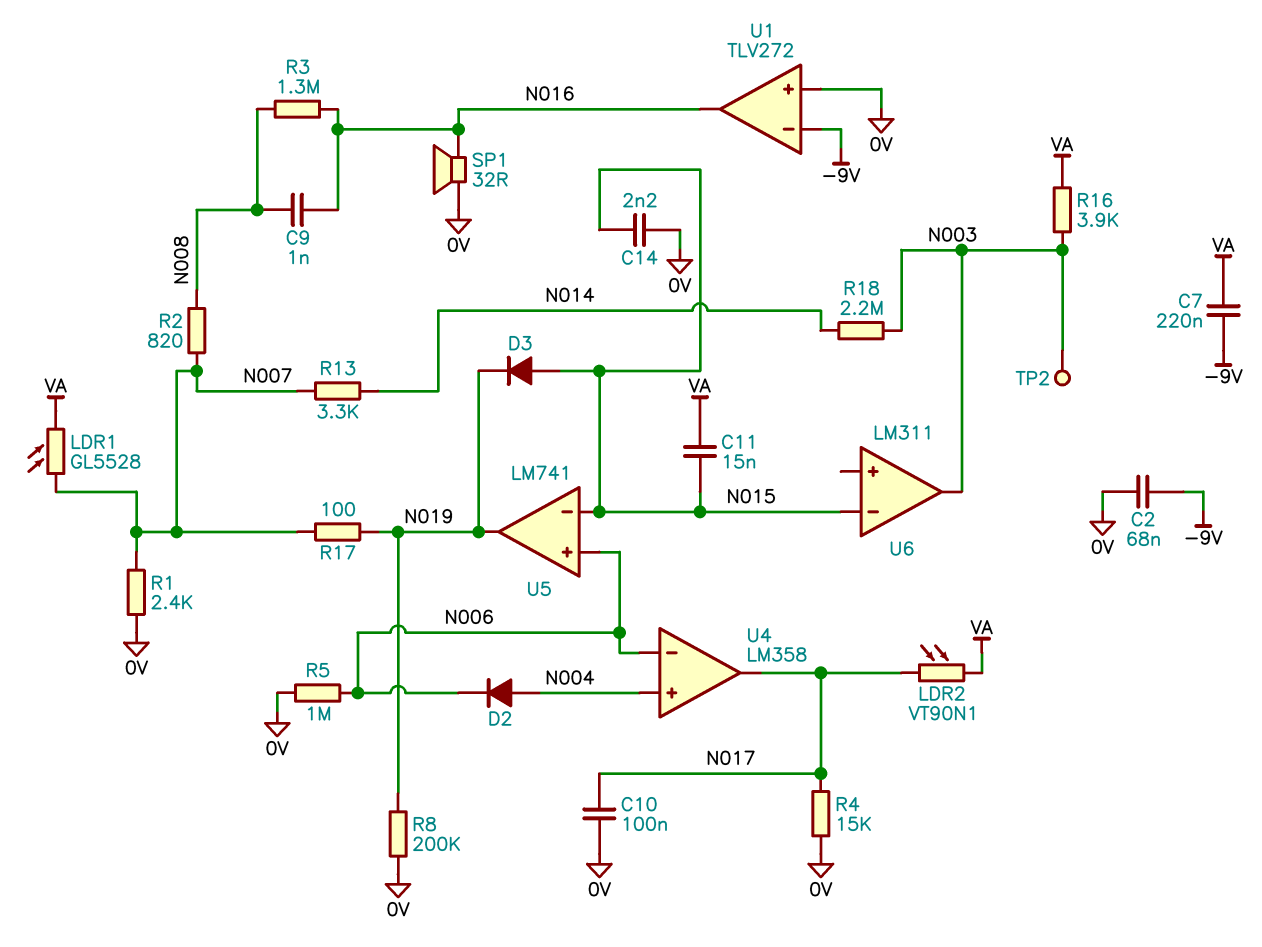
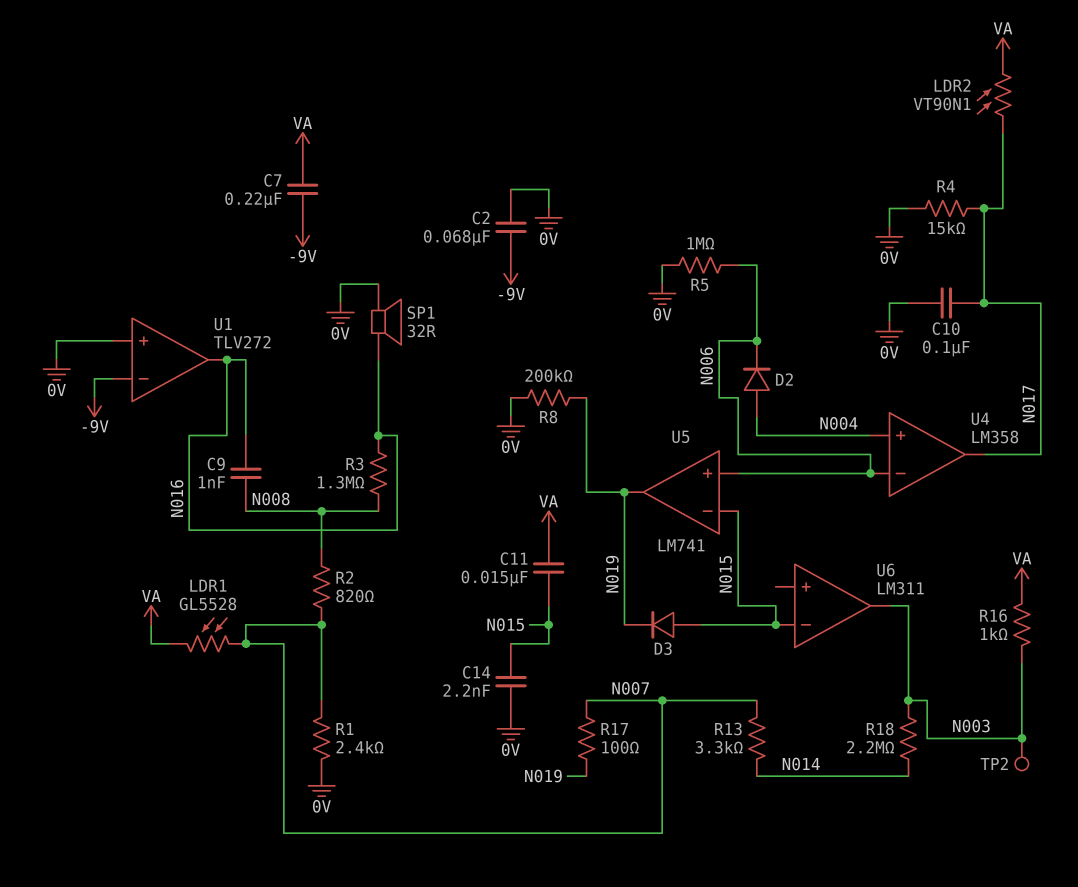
R16: 3.9k (N003, VA) -> 1k (N003, VA)

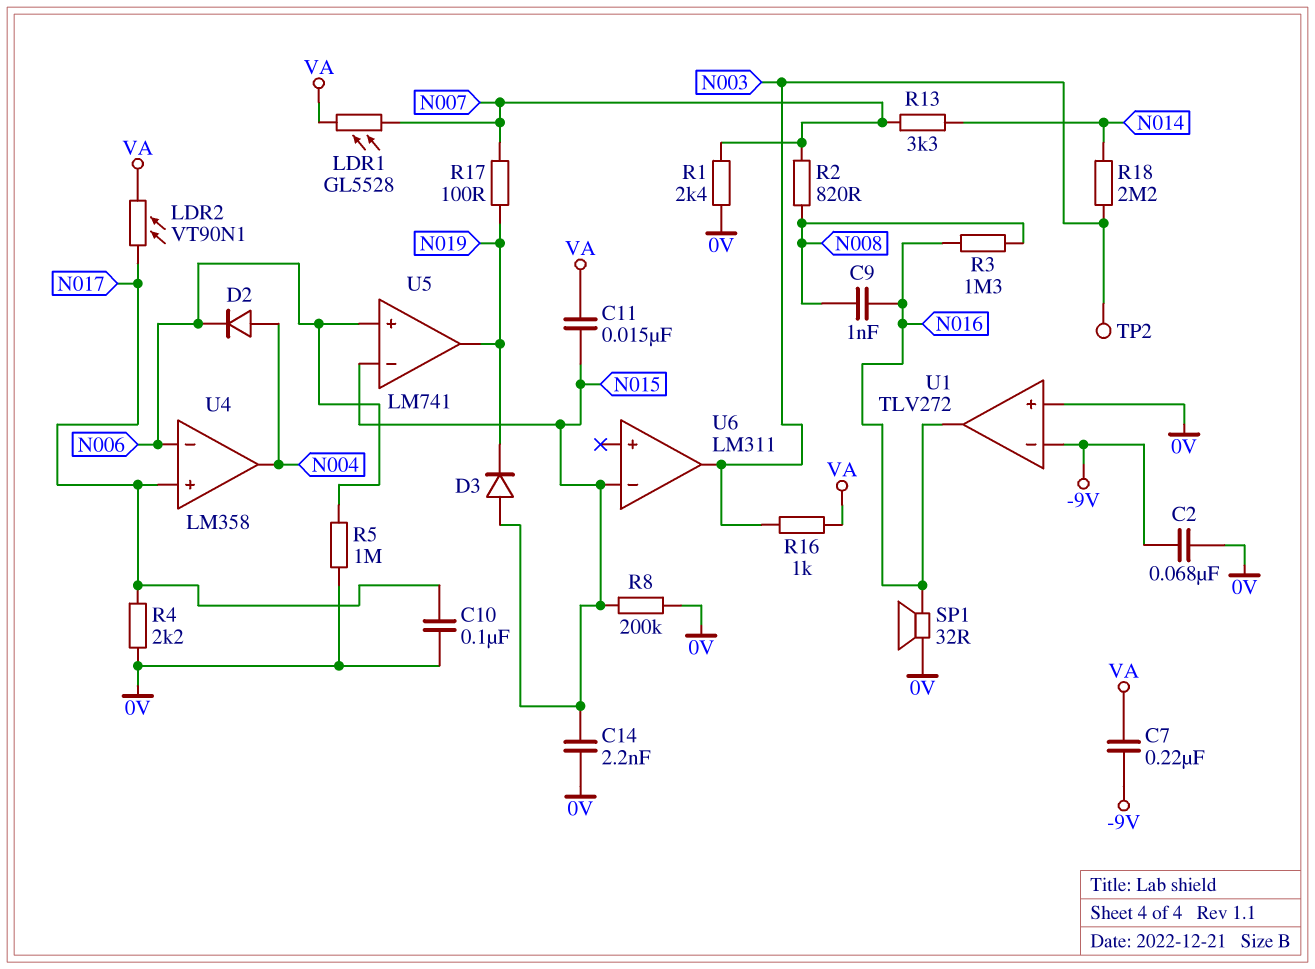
R4: 15k (0V, N017) -> 2.2k (0V, N017)
R8: 200k (0V, N019) -> 200k (0V, N015)
U4 pin in+: N004 -> N017
U4 pin out: N017 -> N004

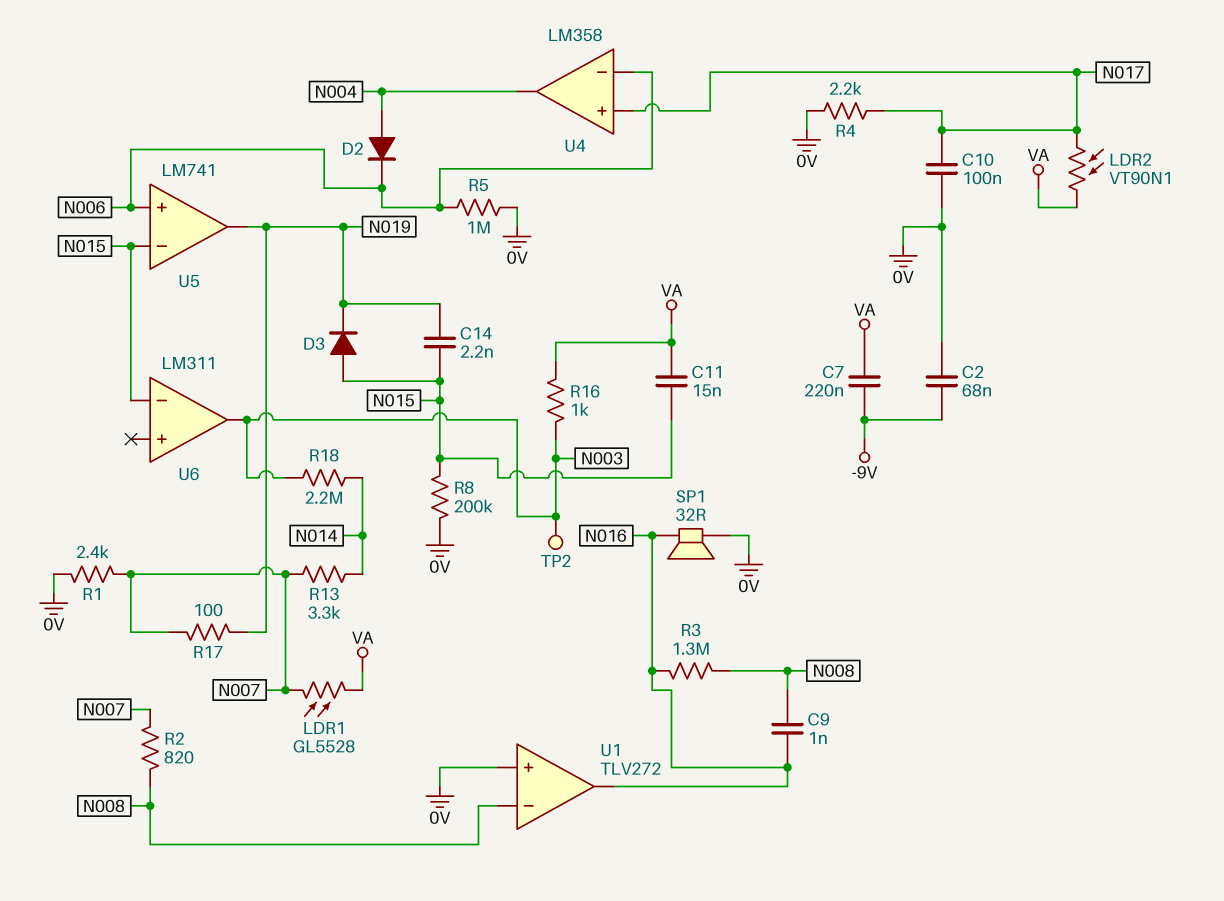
C14: 2.2nF (0V, N015) -> 2.2nF (N015, N019)
U1 pin in-: -9V -> N008

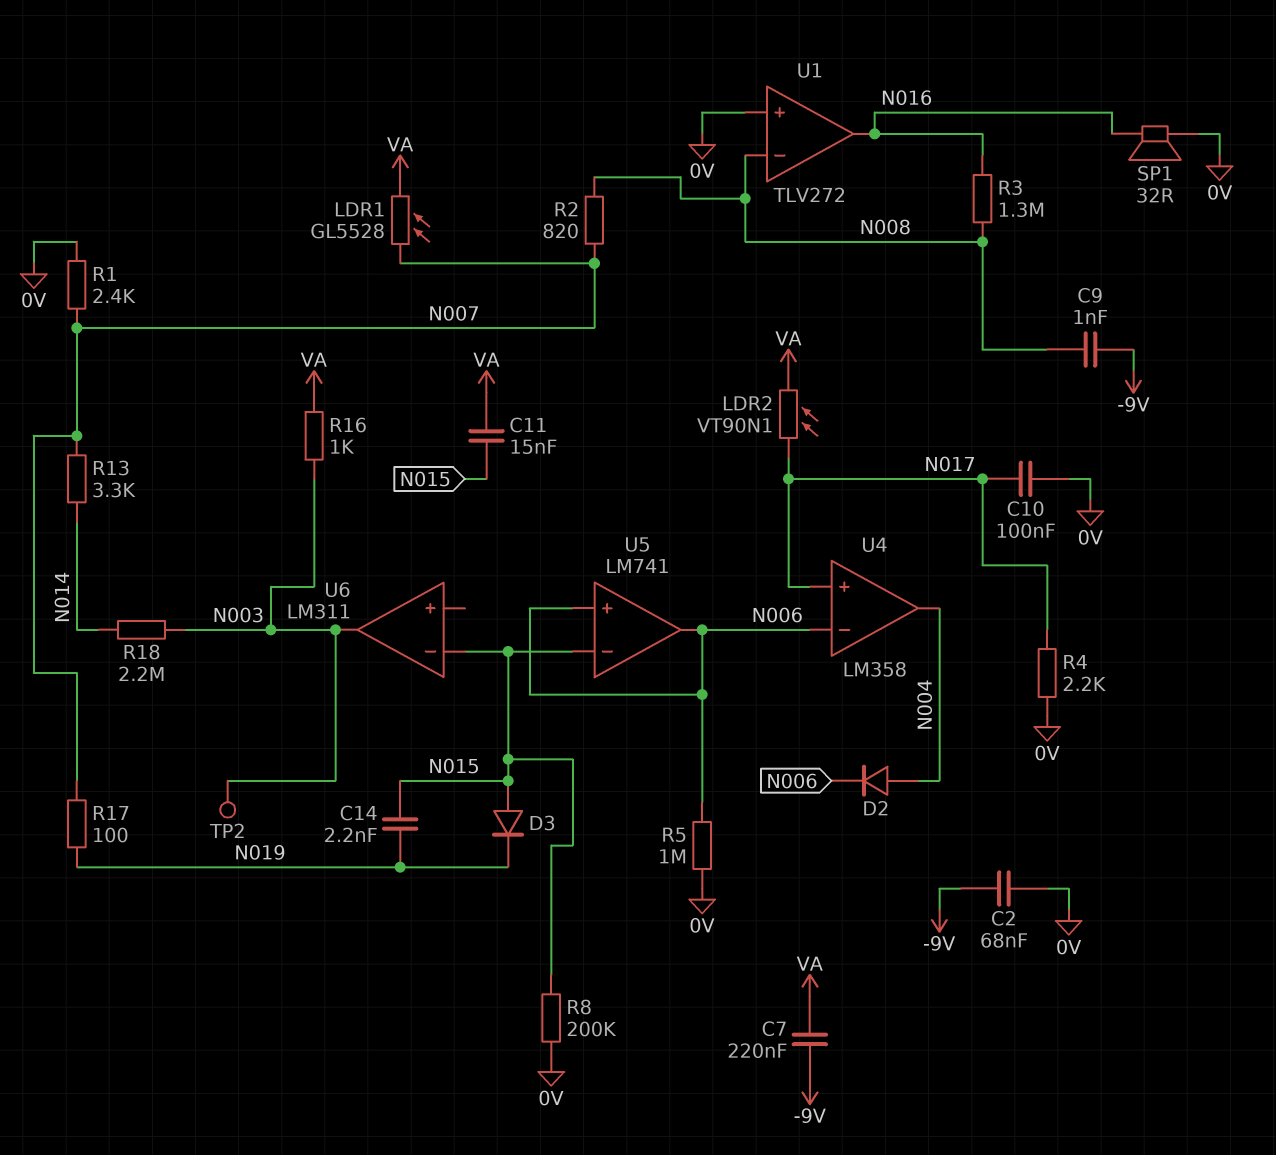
C9: 1nF (N008, N016) -> 1nF (-9V, N008)
U5 pin out: N019 -> N006

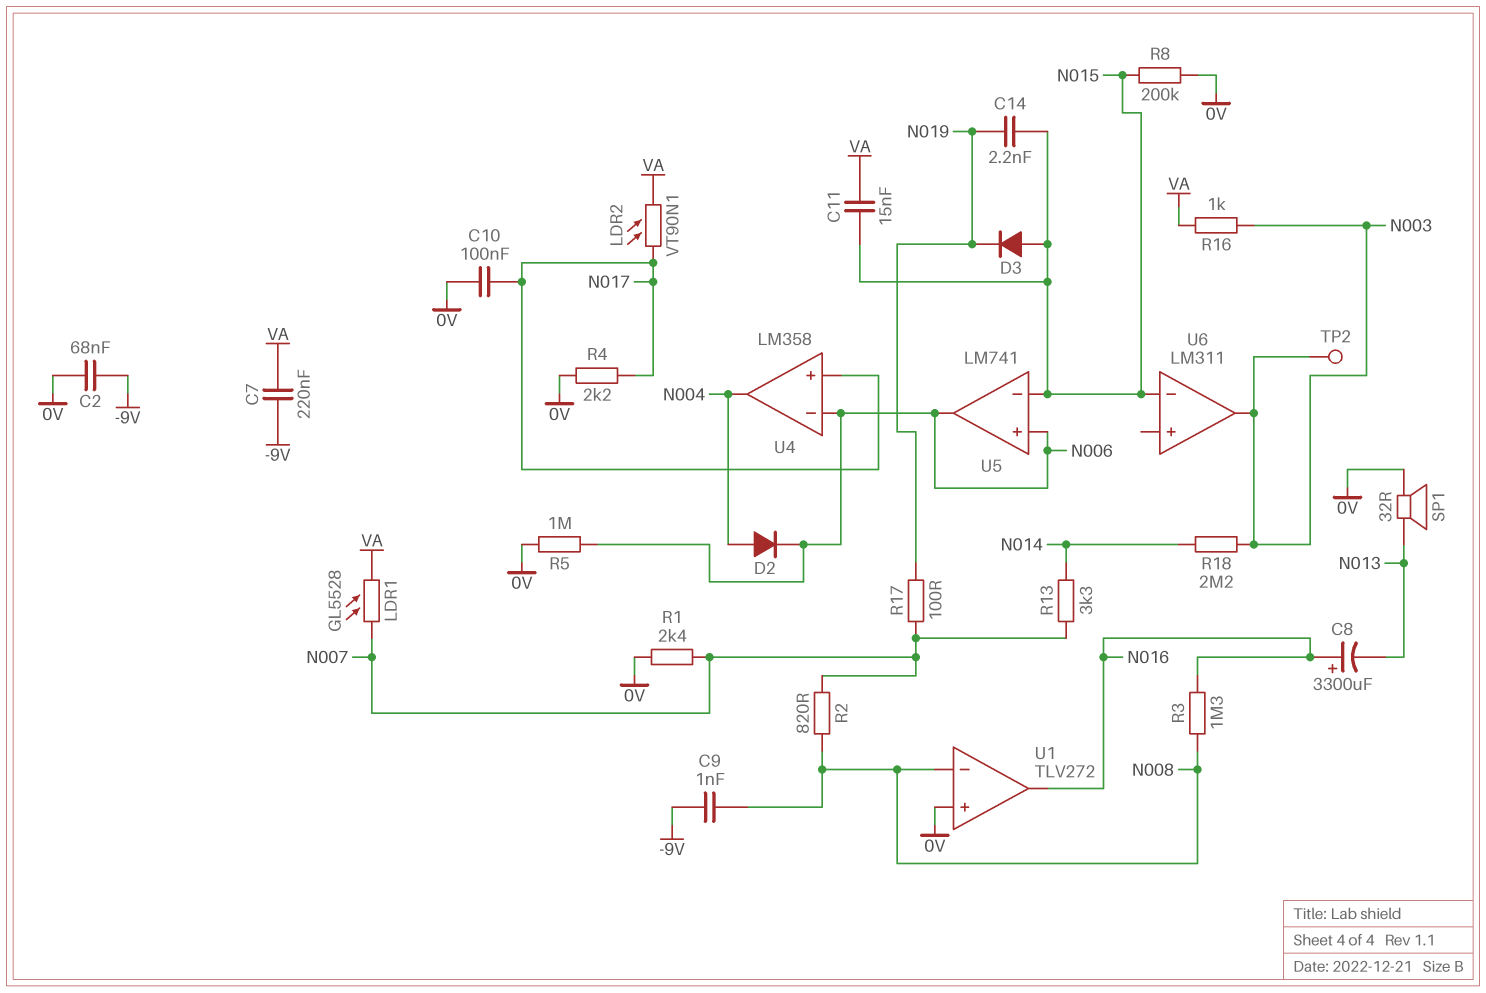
C8: none -> 3300uF (plus N016, minus N013)
SP1: speaker 32R (0V, N016) -> speaker 32R (0V, N013)

